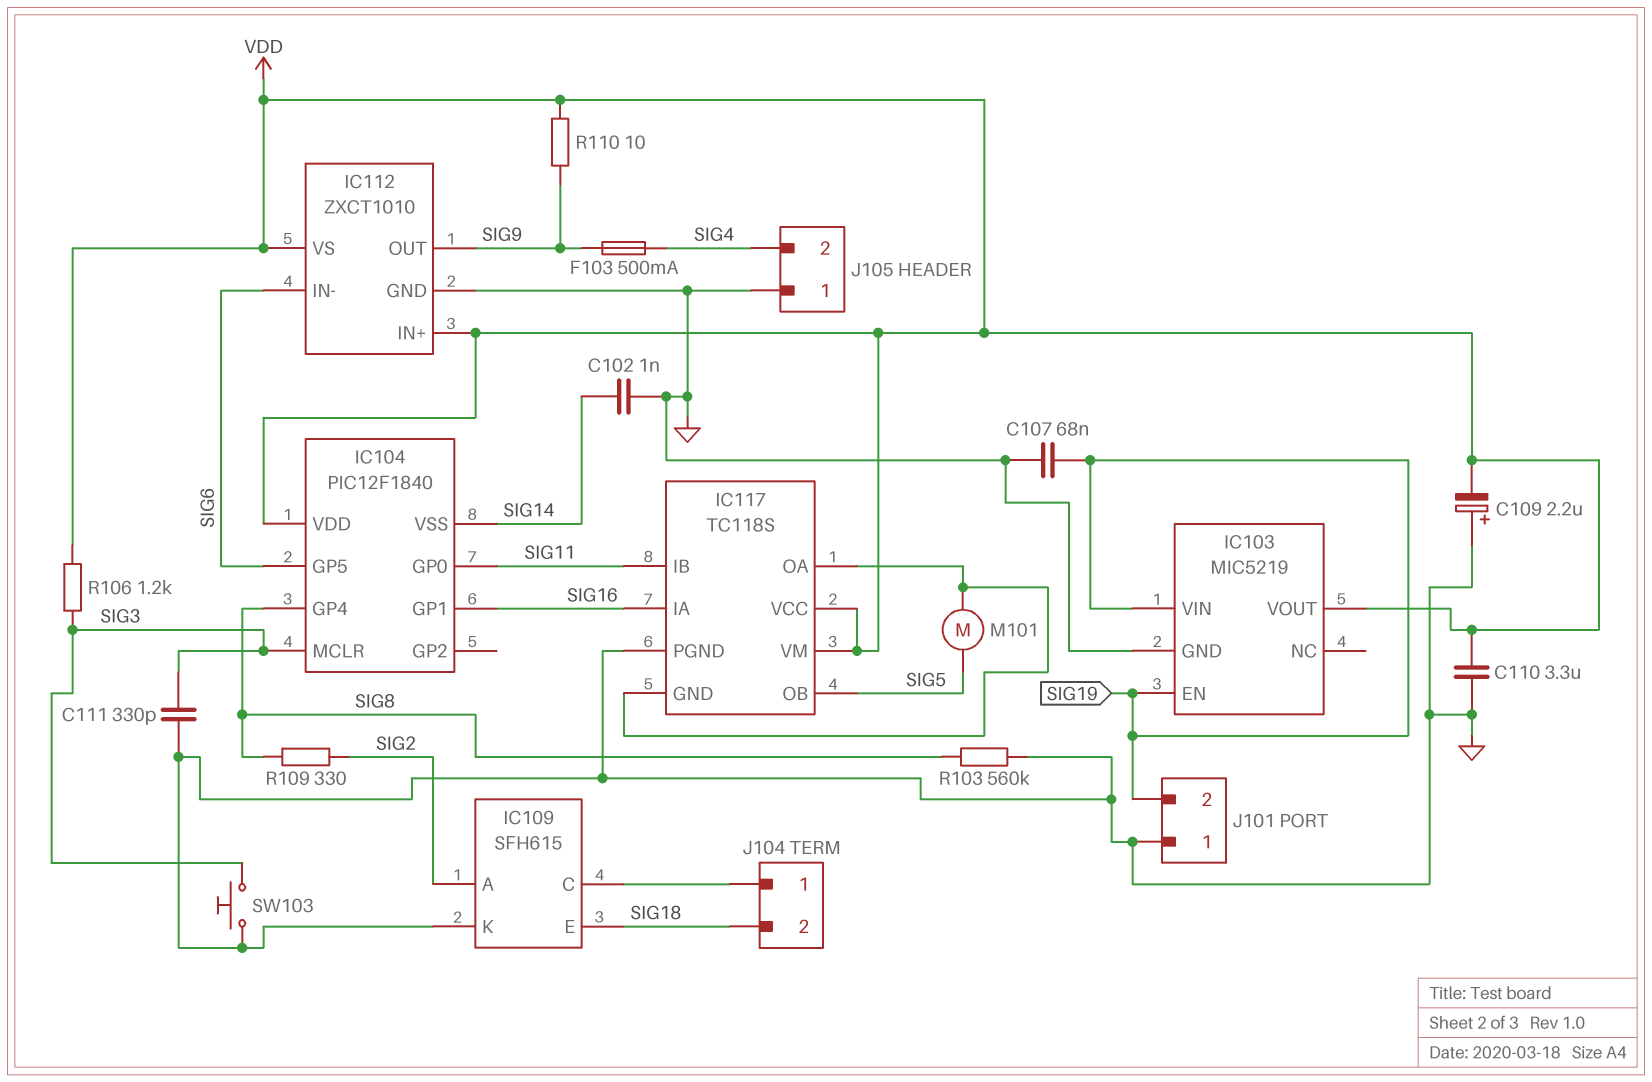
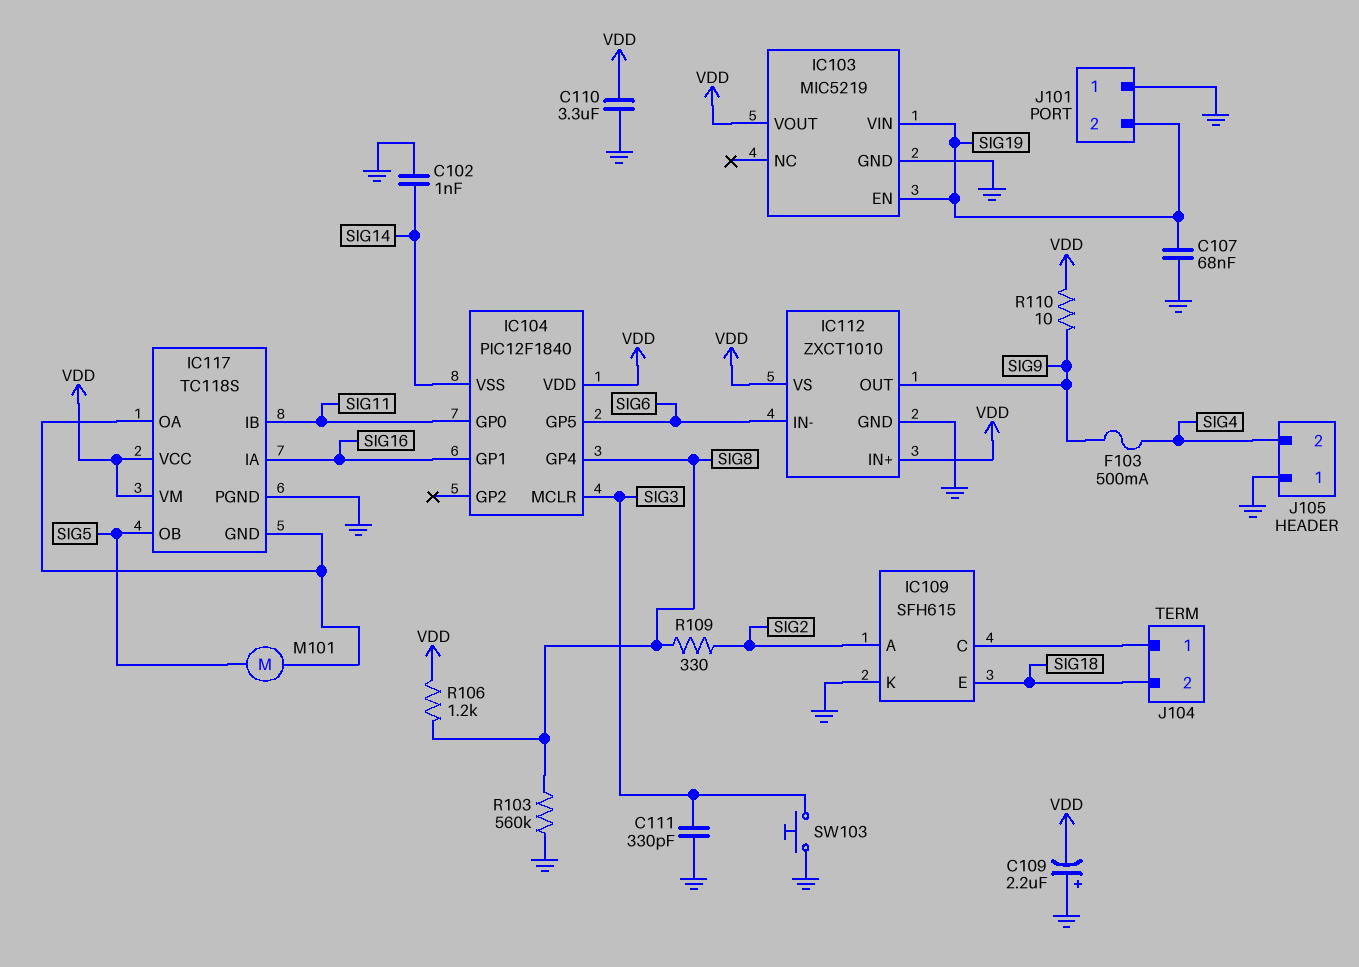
R106: 1.2k (SIG3, VDD) -> 1.2k (SIG8, VDD)

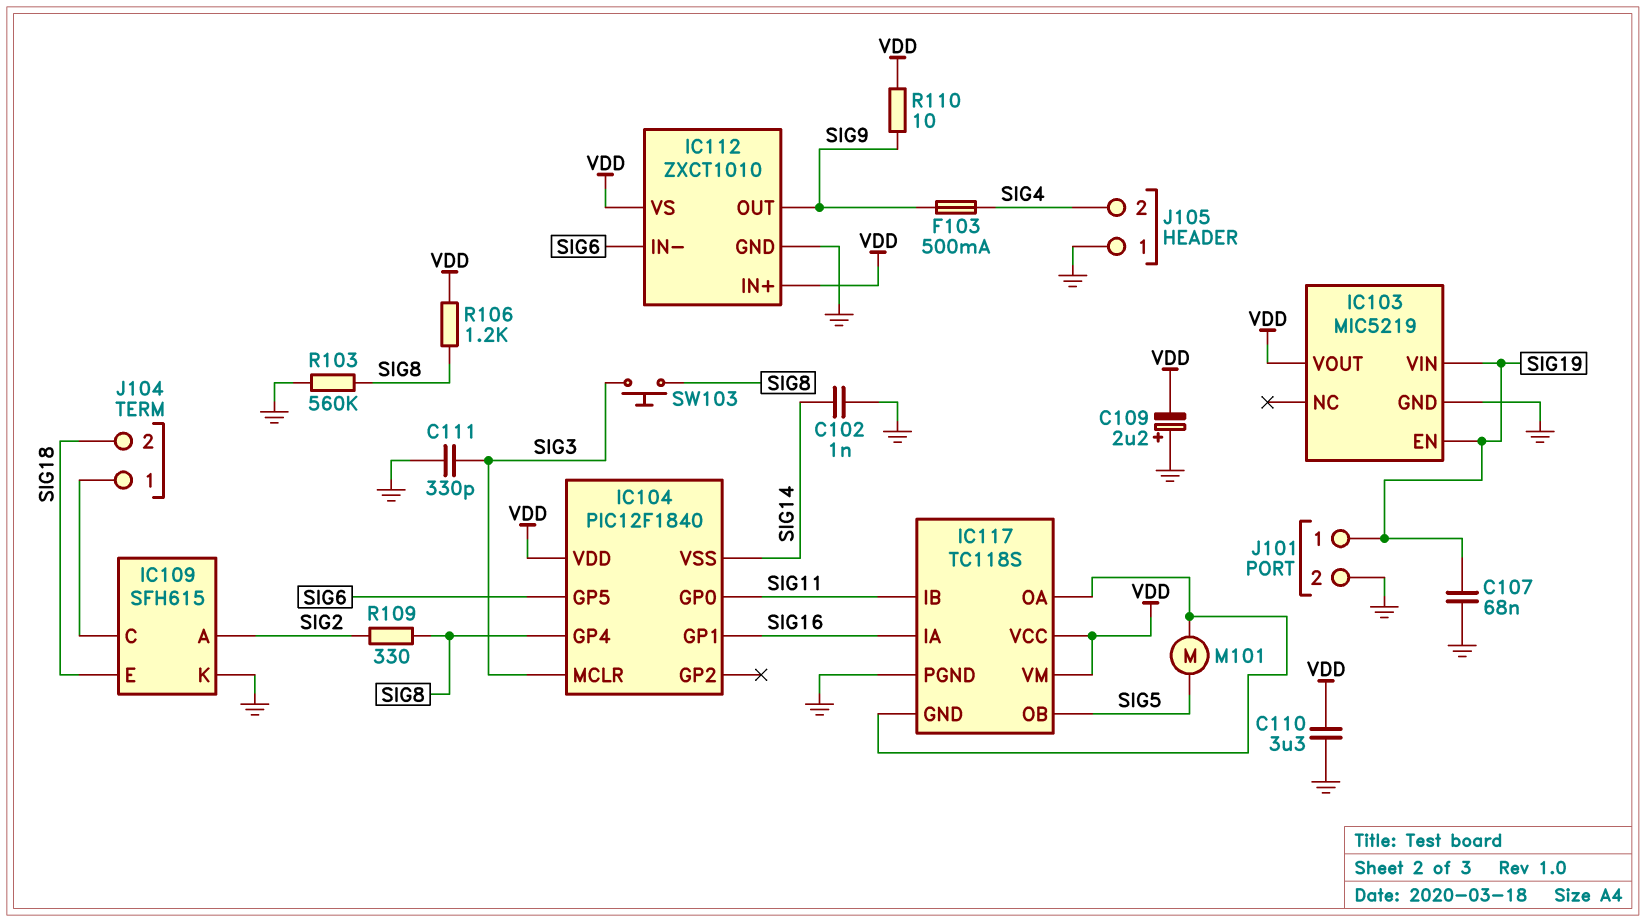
J101 pin 1: GND -> SIG19
J101 pin 2: SIG19 -> GND
SW103: button (GND, SIG3) -> button (SIG3, SIG8)

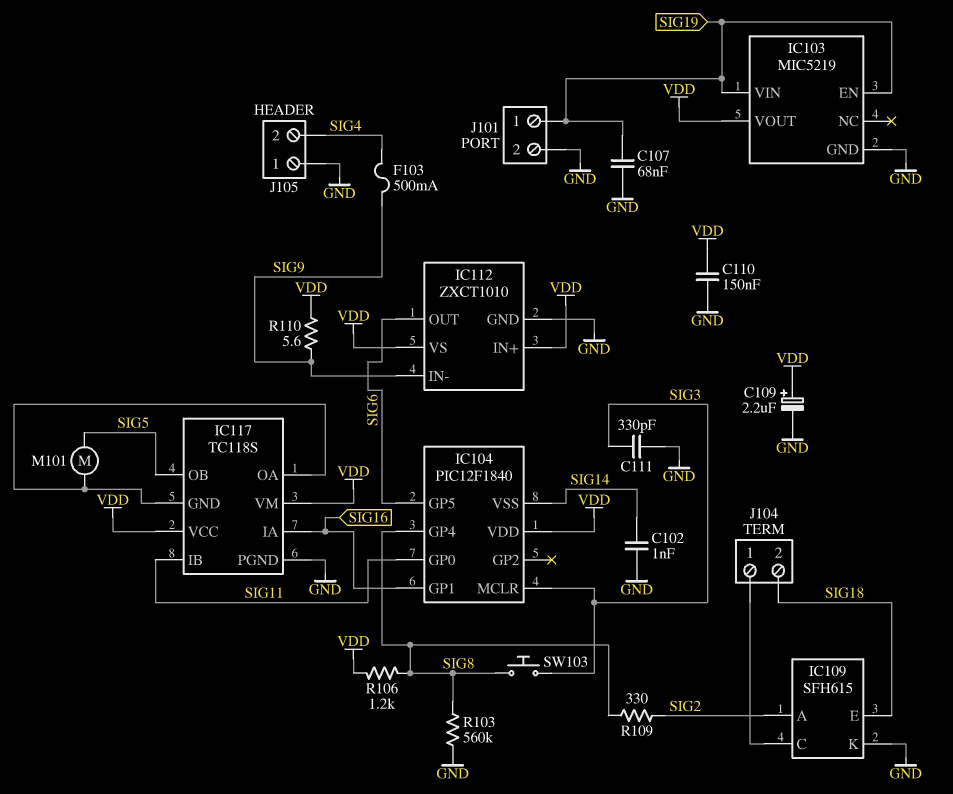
C109: 2.2uF (plus GND, minus VDD) -> 2.2uF (plus VDD, minus GND)
C110: 3.3uF (GND, VDD) -> 150nF (GND, VDD)
IC112 pin IN-: SIG6 -> SIG9
IC112 pin OUT: SIG9 -> SIG6
R110: 10 (SIG9, VDD) -> 5.6 (SIG9, VDD)

